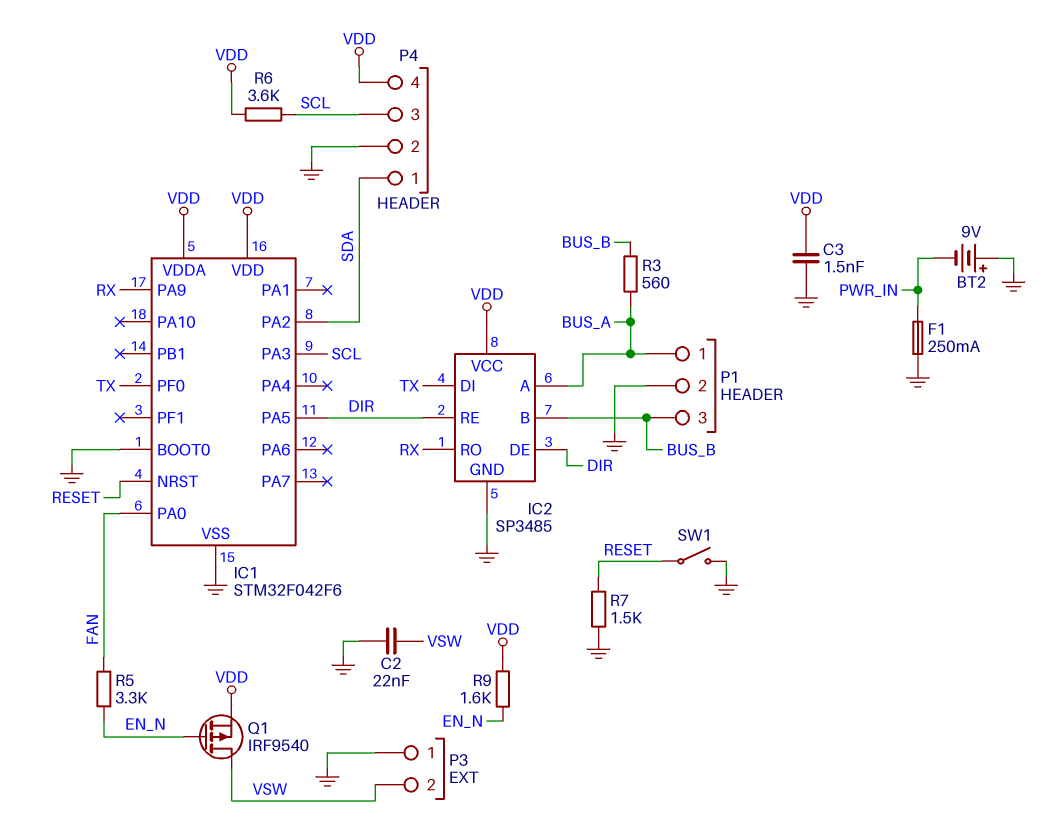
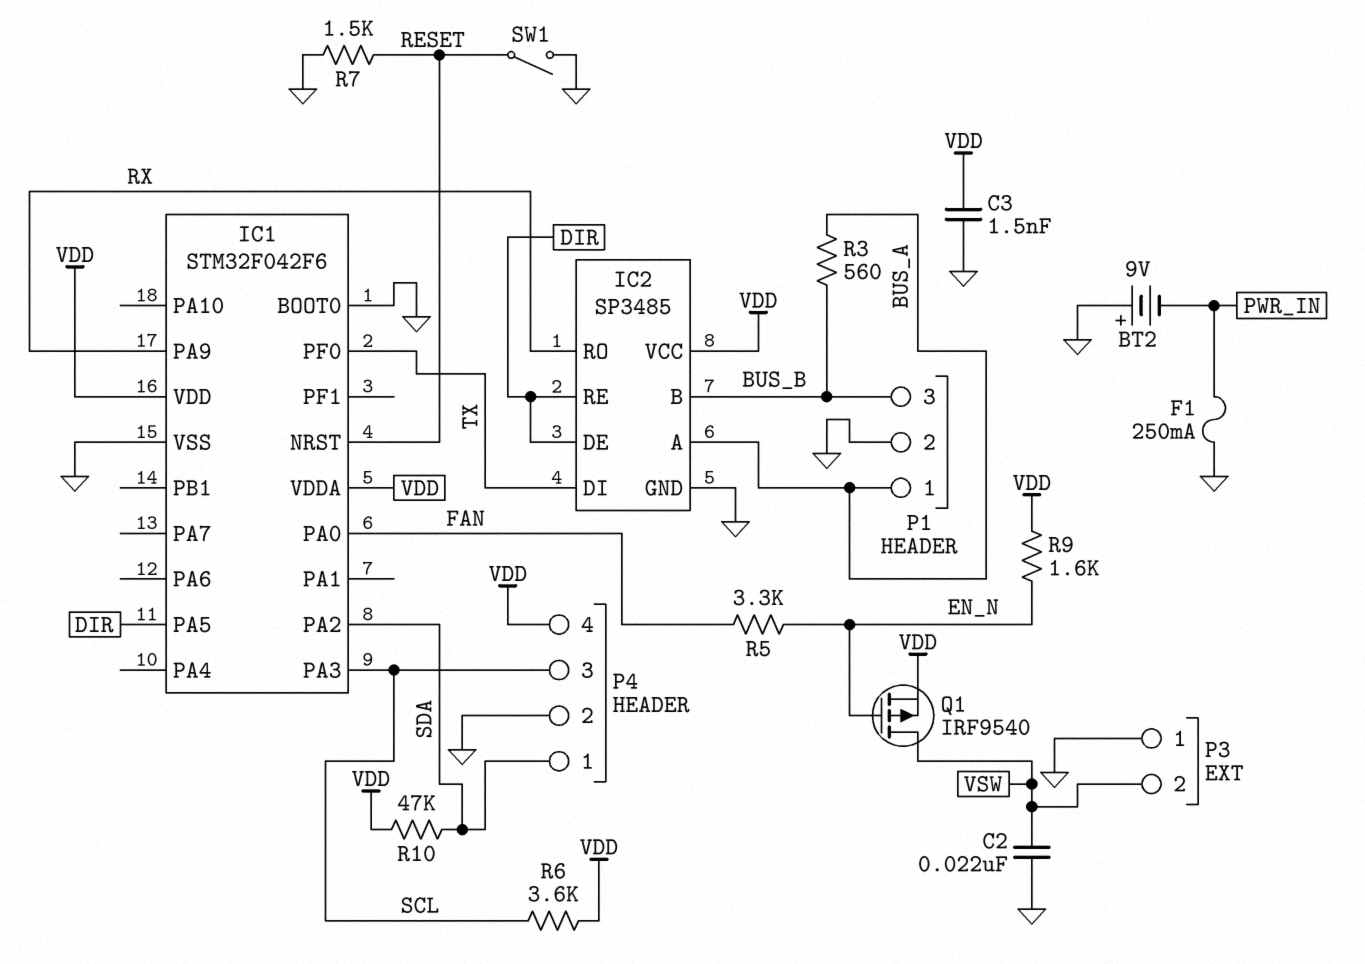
R10: none -> 47k (SDA, VDD)

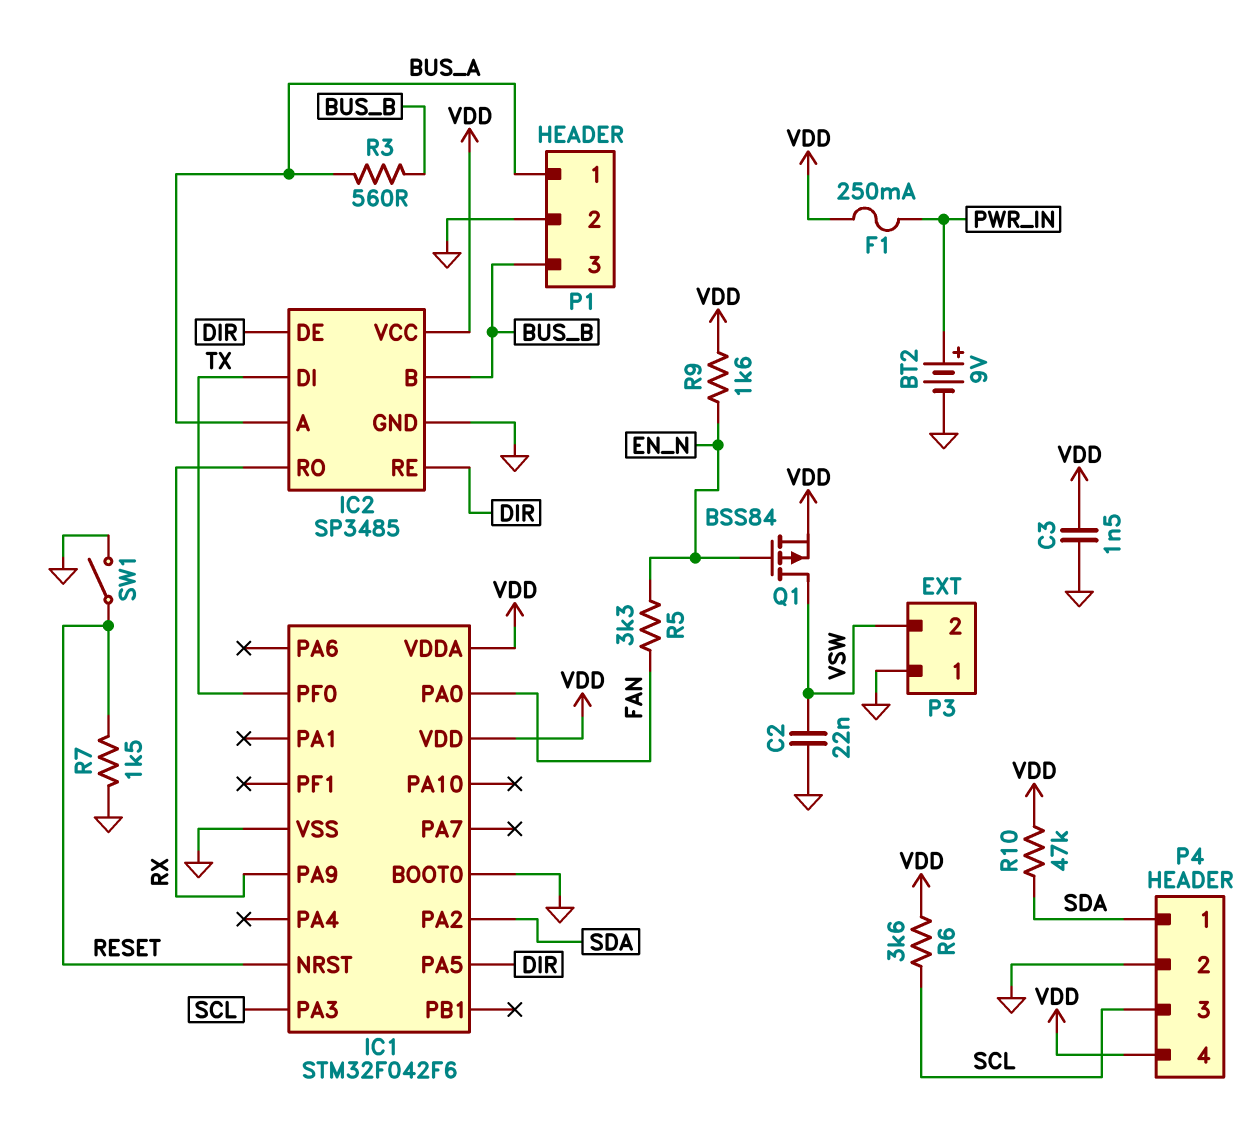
BT2: 9V (plus GND, minus PWR_IN) -> 9V (plus PWR_IN, minus GND)
F1: 250mA (GND, PWR_IN) -> 250mA (PWR_IN, VDD)
Q1: PMOS IRF9540 (G EN_N, D VSW, S VDD) -> PMOS BSS84 (G EN_N, D VSW, S VDD)

